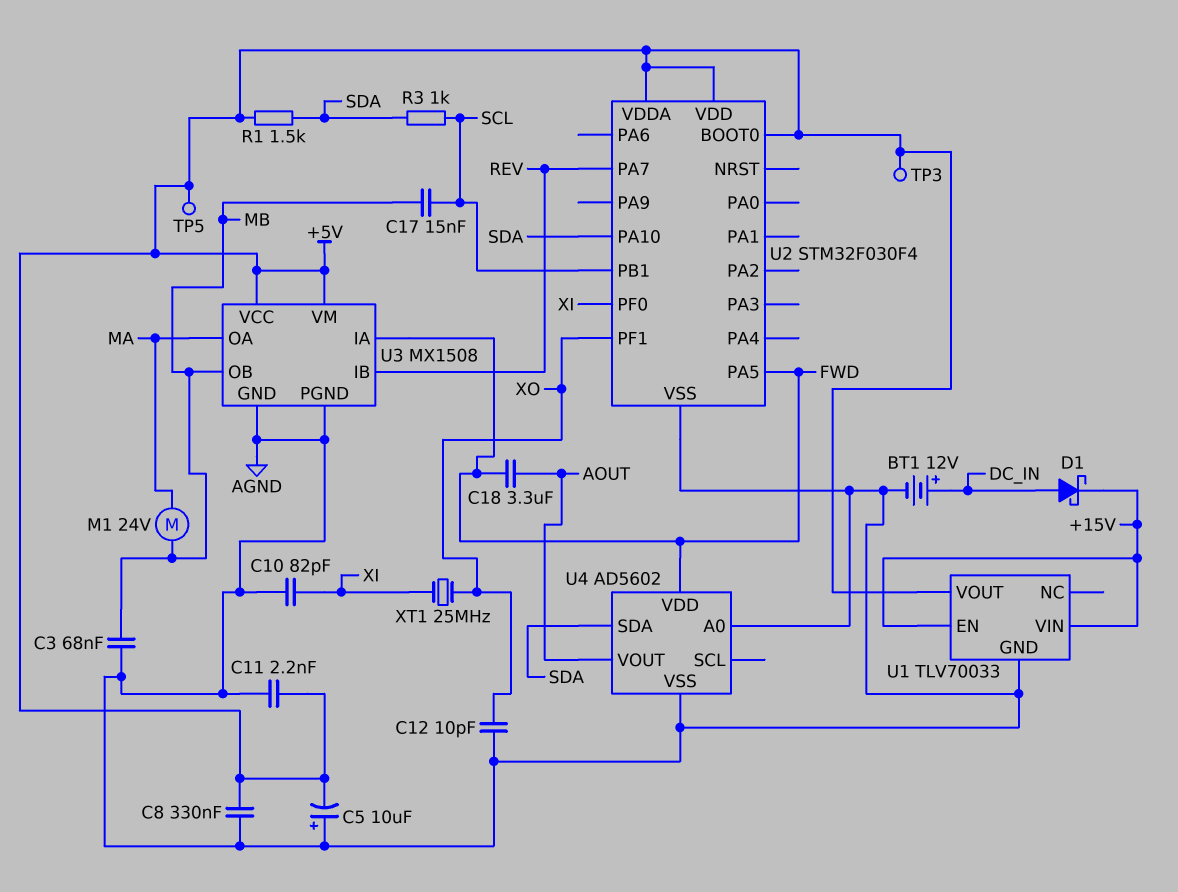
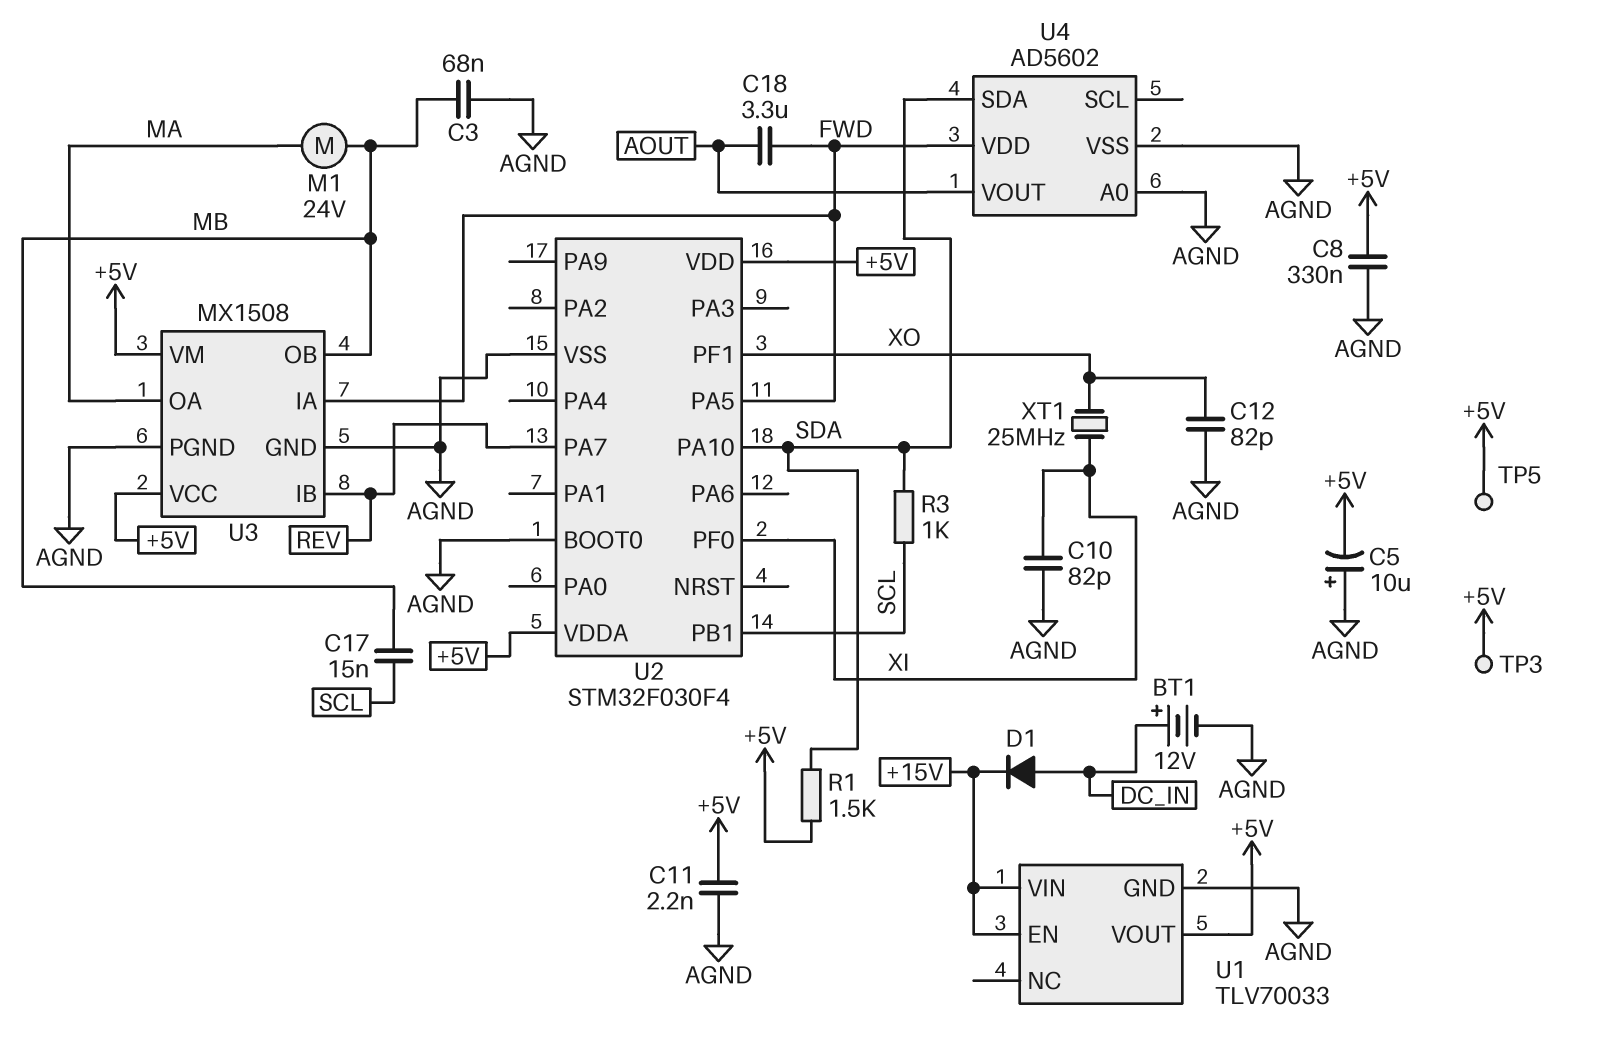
C12: 10pF (AGND, XO) -> 82pF (AGND, XO)
D1: schottky (A DC_IN, K +15V) -> diode (A DC_IN, K +15V)
U2 pin BOOT0: +5V -> AGND

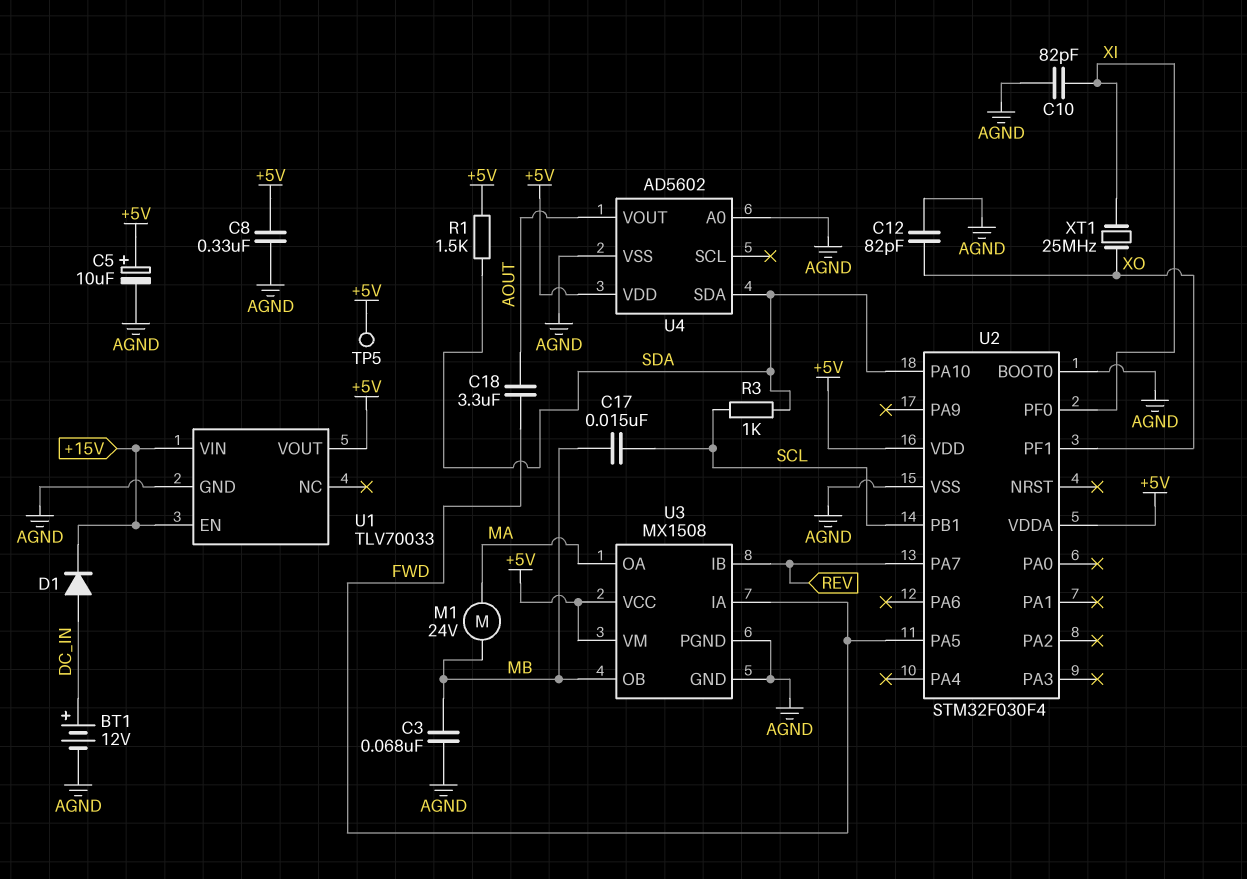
C5: 10uF (plus AGND, minus +5V) -> 10uF (plus +5V, minus AGND)
C11: 2.2nF (+5V, AGND) -> none
TP3: test point (+5V) -> none
U4 pin VDD: FWD -> +5V

